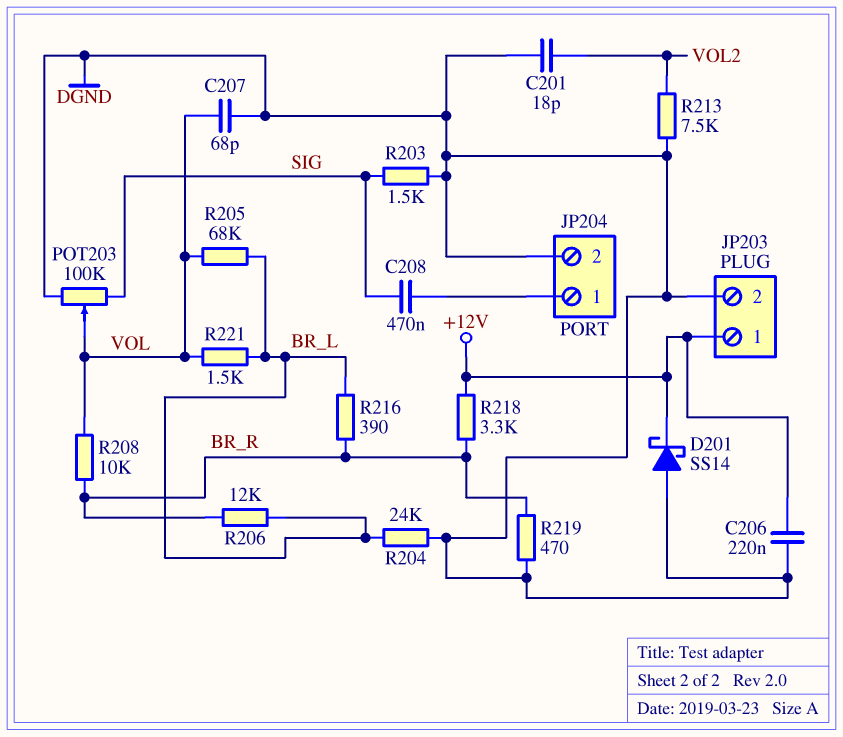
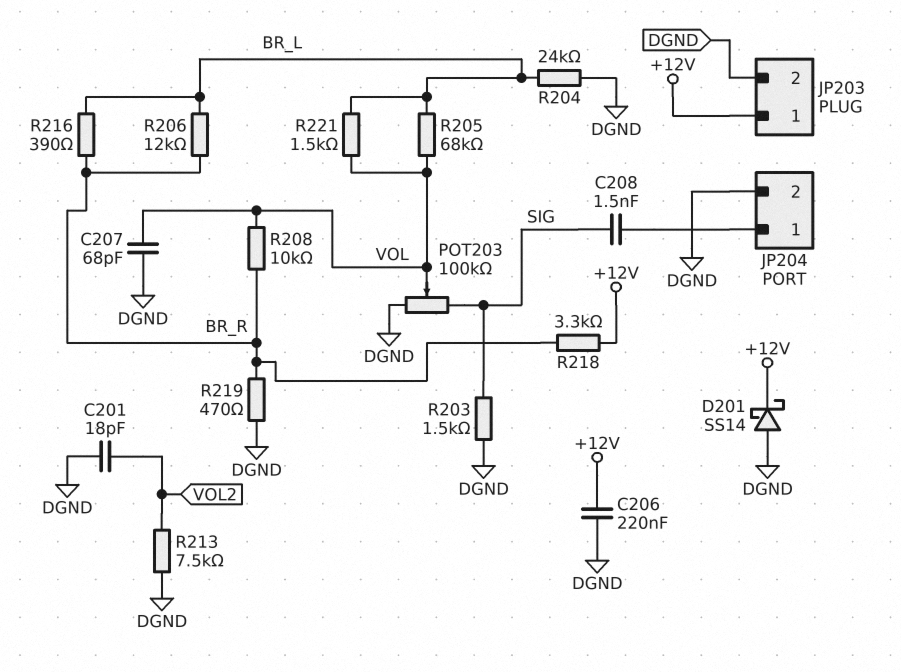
C208: 470nF (JP204/1, SIG) -> 1.5nF (JP204/1, SIG)

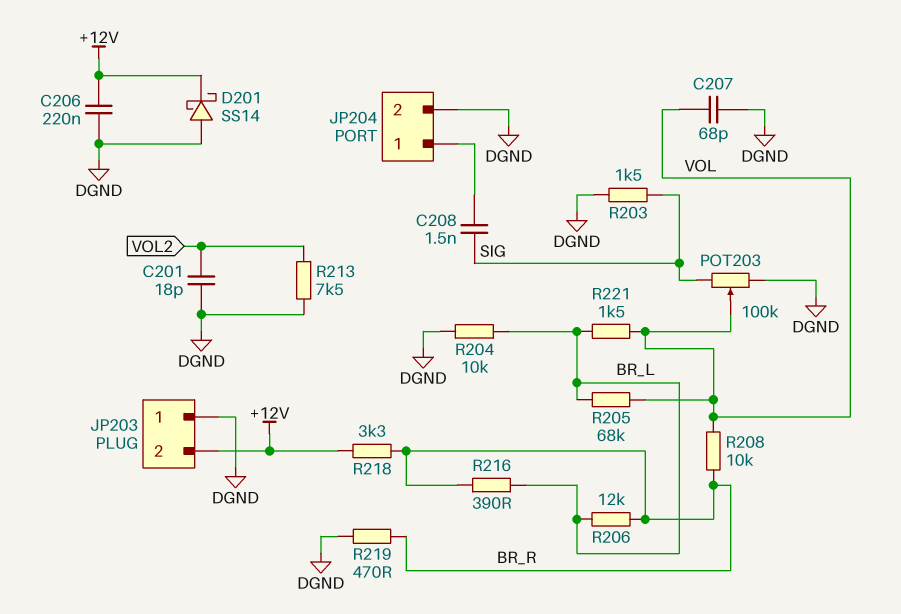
JP203 pin 1: +12V -> DGND
JP203 pin 2: DGND -> +12V
R204: 24k (BR_L, DGND) -> 10k (BR_L, DGND)

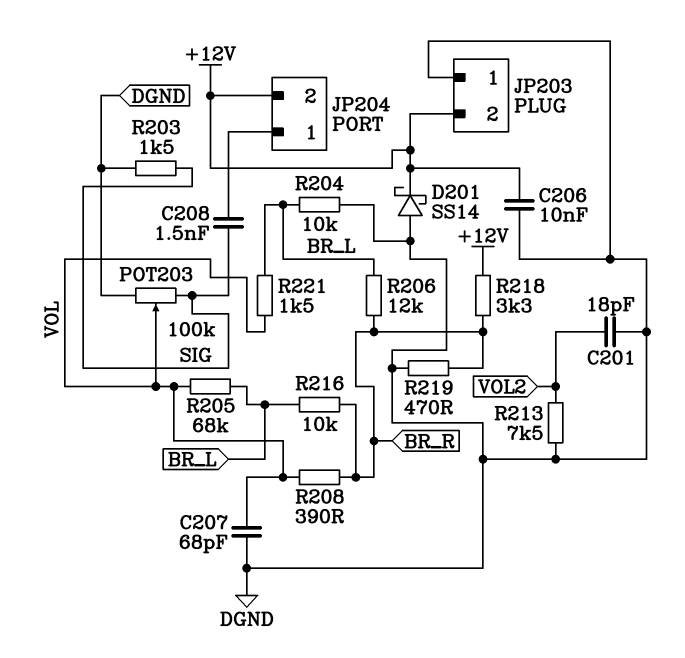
C206: 220nF (+12V, DGND) -> 10nF (+12V, DGND)
JP204 pin 2: DGND -> +12V
R208: 10k (BR_R, VOL) -> 390 (BR_R, VOL)
R216: 390 (BR_L, BR_R) -> 10k (BR_L, BR_R)

